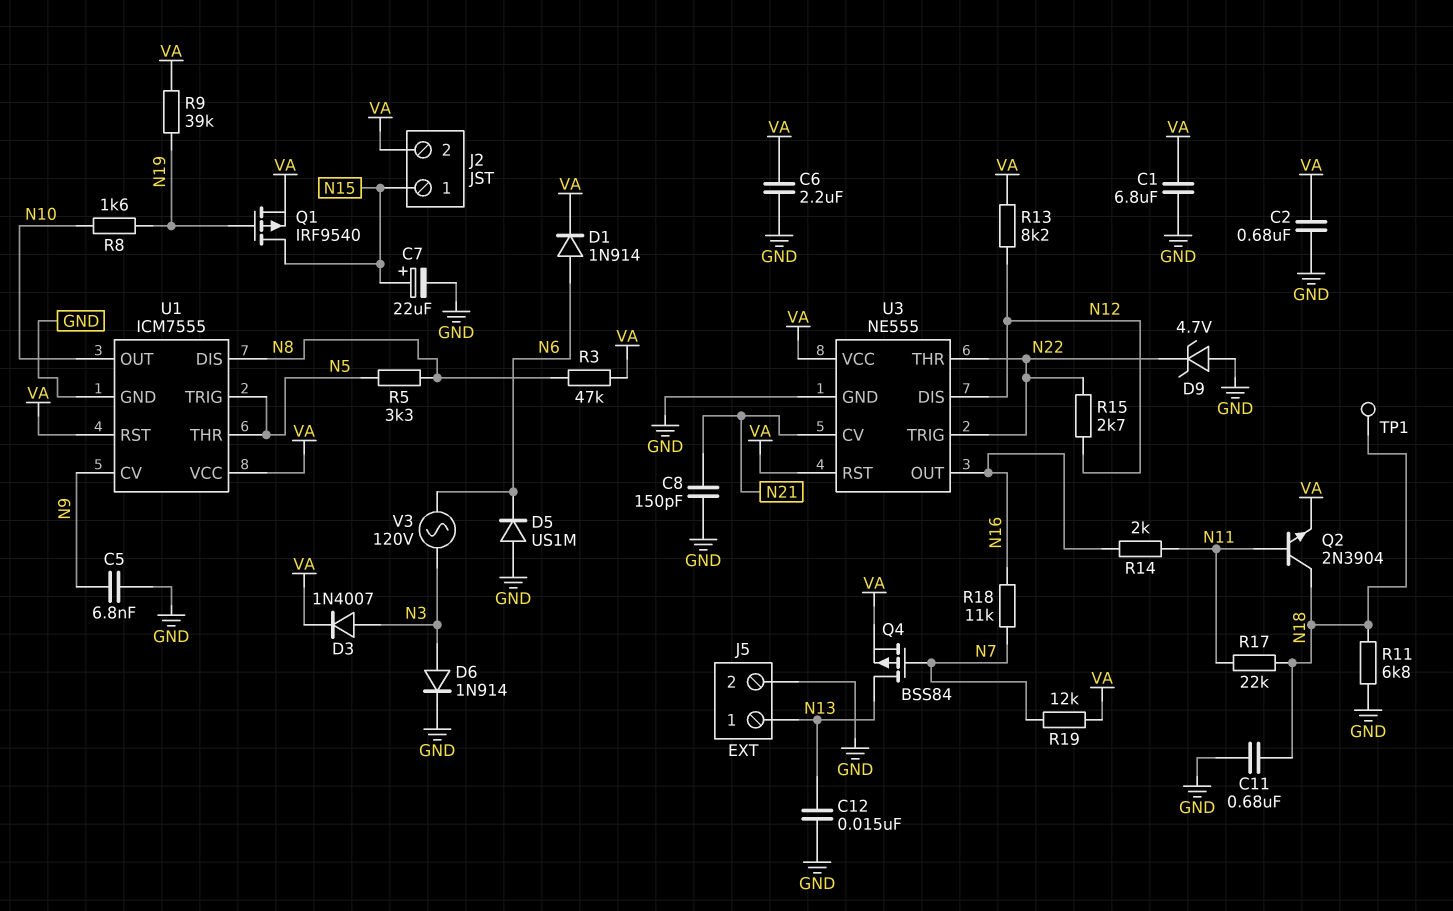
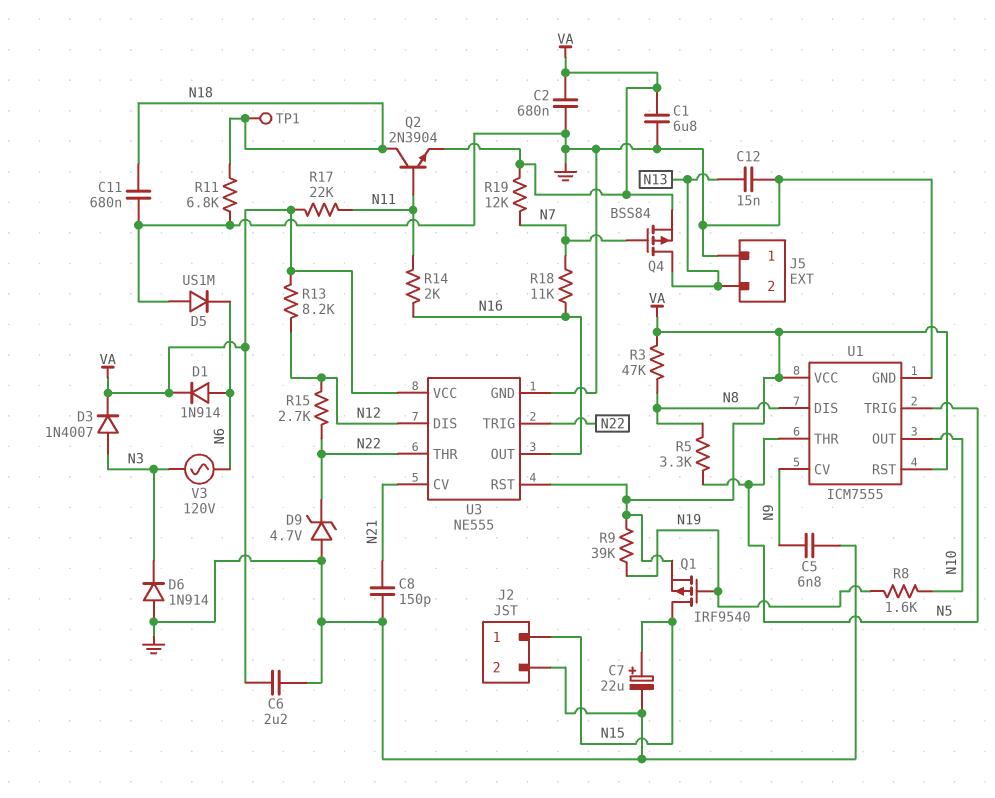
D6: diode 1N914 (A N3, K GND) -> diode 1N914 (A GND, K N3)
J2 pin 2: VA -> GND
J5 pin 1: N13 -> GND
J5 pin 2: GND -> N13
R17: 22k (N11, N18) -> 22k (N11, VA)

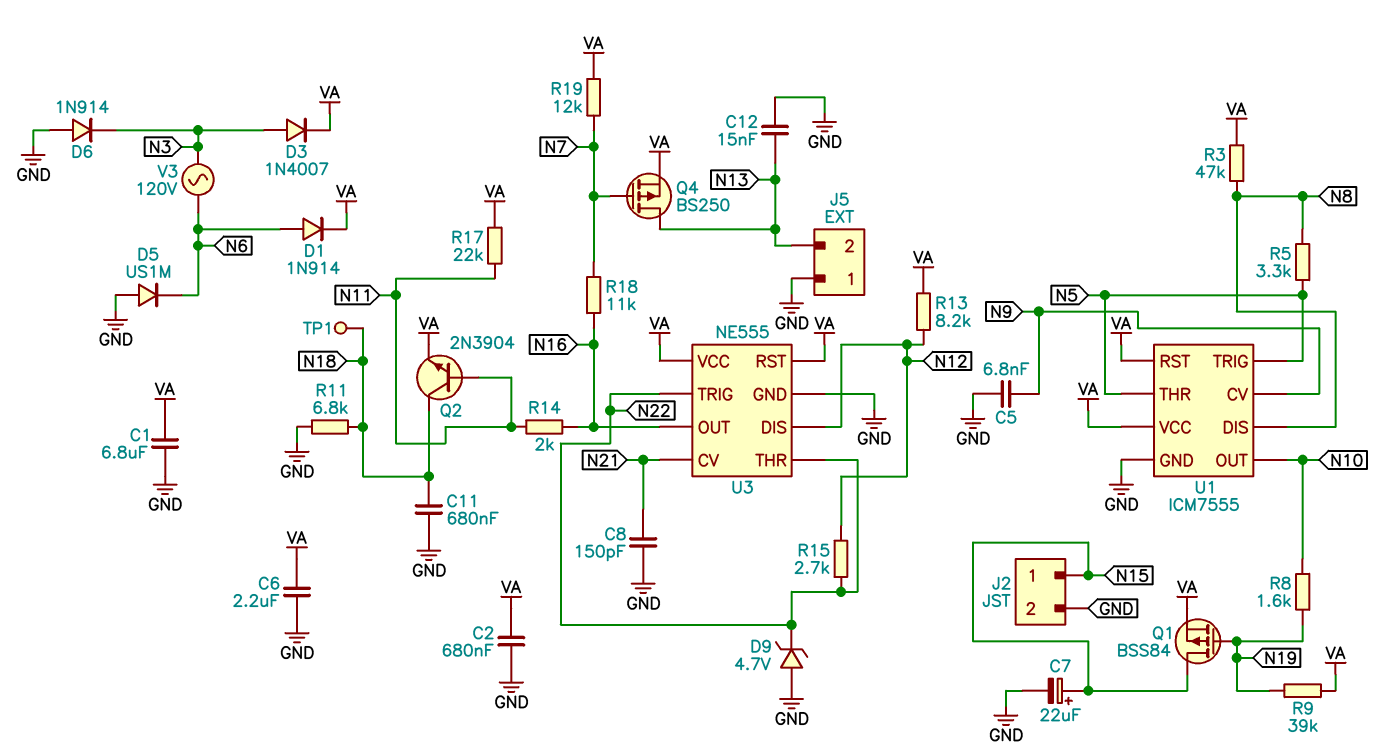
Q1: PMOS IRF9540 (G N19, D N15, S VA) -> PMOS BSS84 (G N19, D N15, S VA)
Q4: PMOS BSS84 (G N7, D N13, S VA) -> PMOS BS250 (G N7, D N13, S VA)

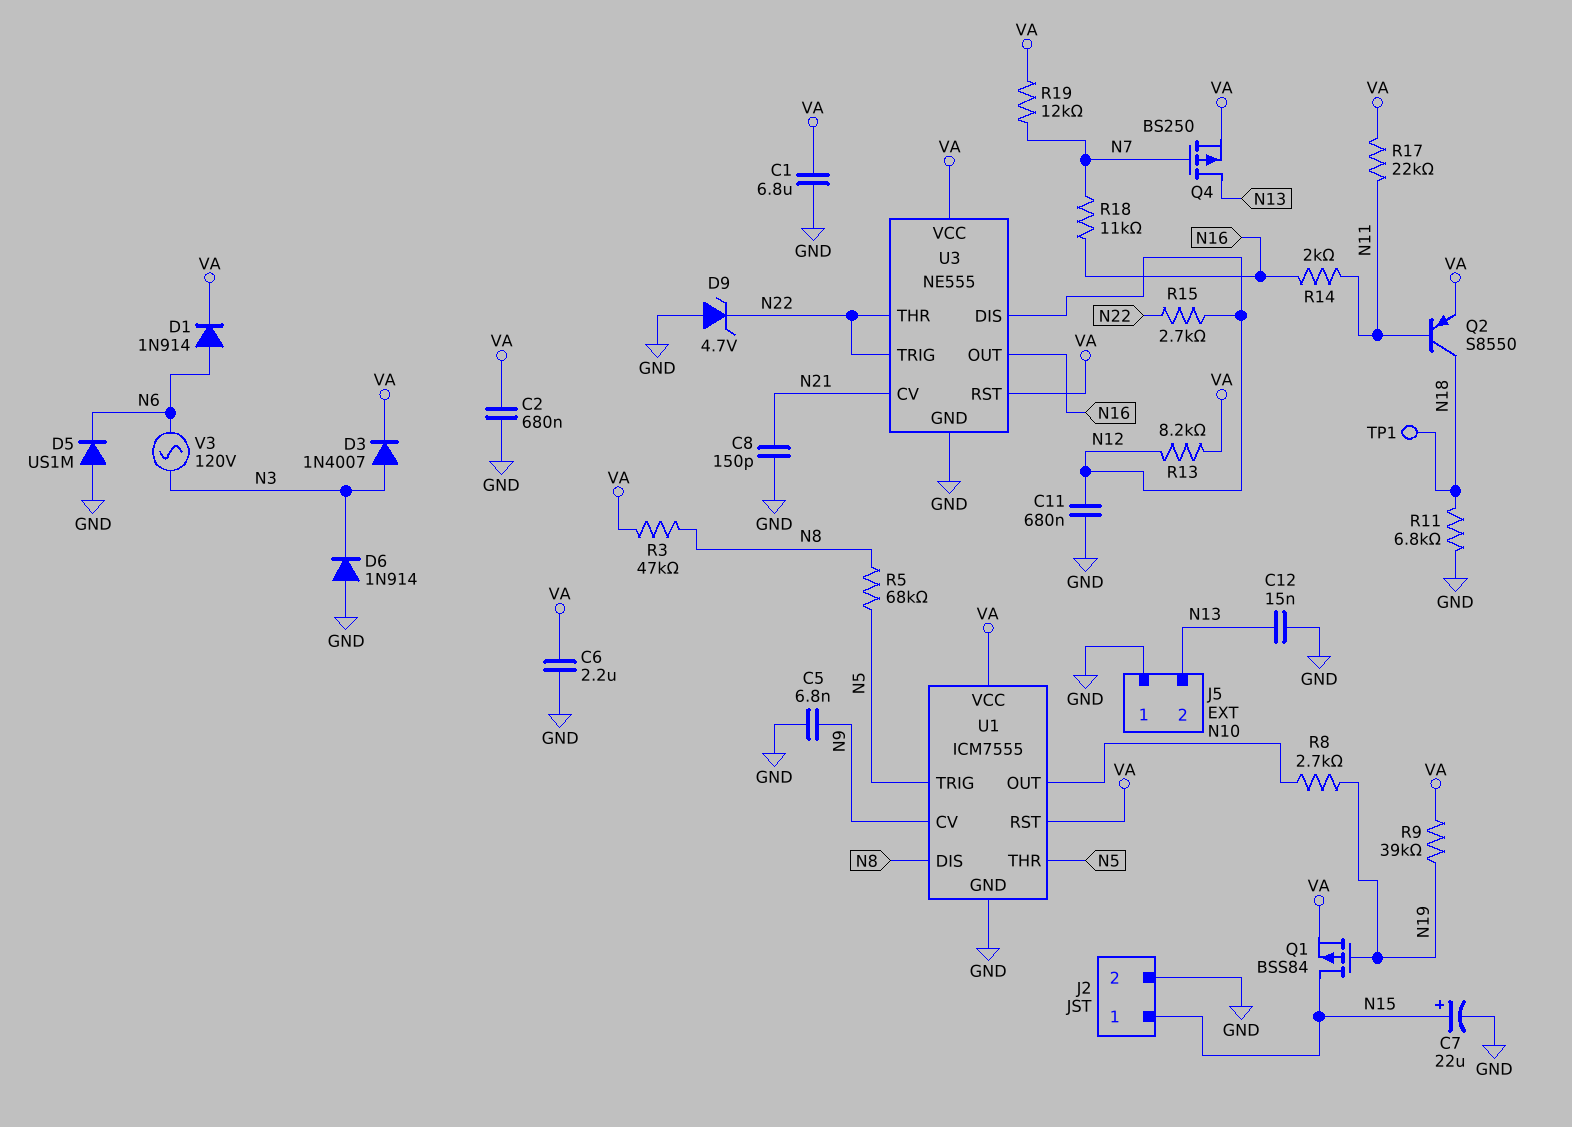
C11: 680nF (GND, N18) -> 680nF (GND, N12)
Q2: NPN 2N3904 (B N11, C N18, E VA) -> PNP S8550 (B N11, C N18, E VA)
R5: 3.3k (N5, N8) -> 68k (N5, N8)
R8: 1.6k (N10, N19) -> 2.7k (N10, N19)

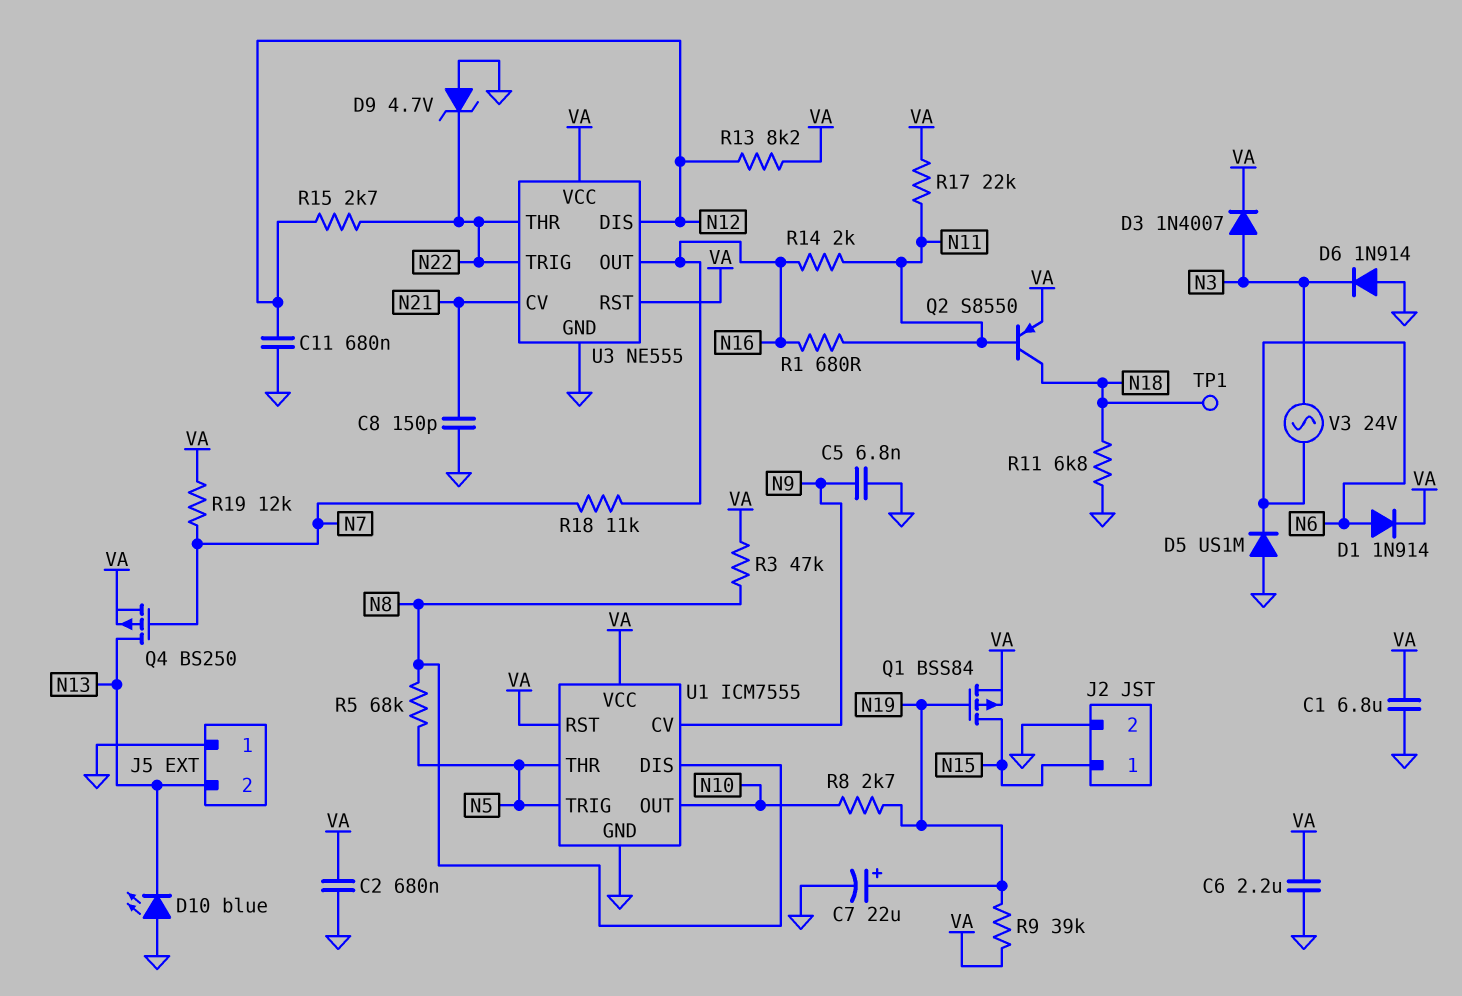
C7: 22uF (plus N15, minus GND) -> 22uF (plus N19, minus GND)
C12: 15nF (GND, N13) -> none
D10: none -> LED blue (A GND, K N13)
R1: none -> 680 (N11, N16)
V3: AC 120V (N3, N6) -> AC 24V (N3, N6)

